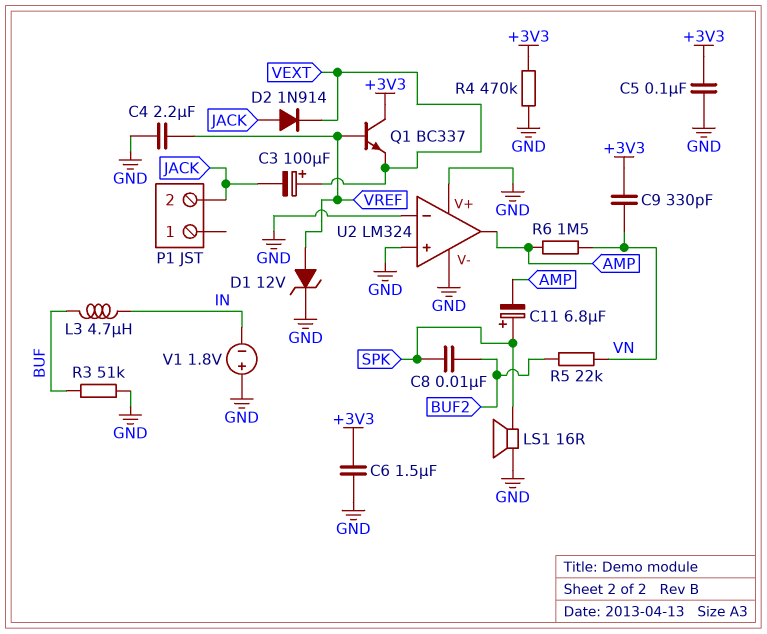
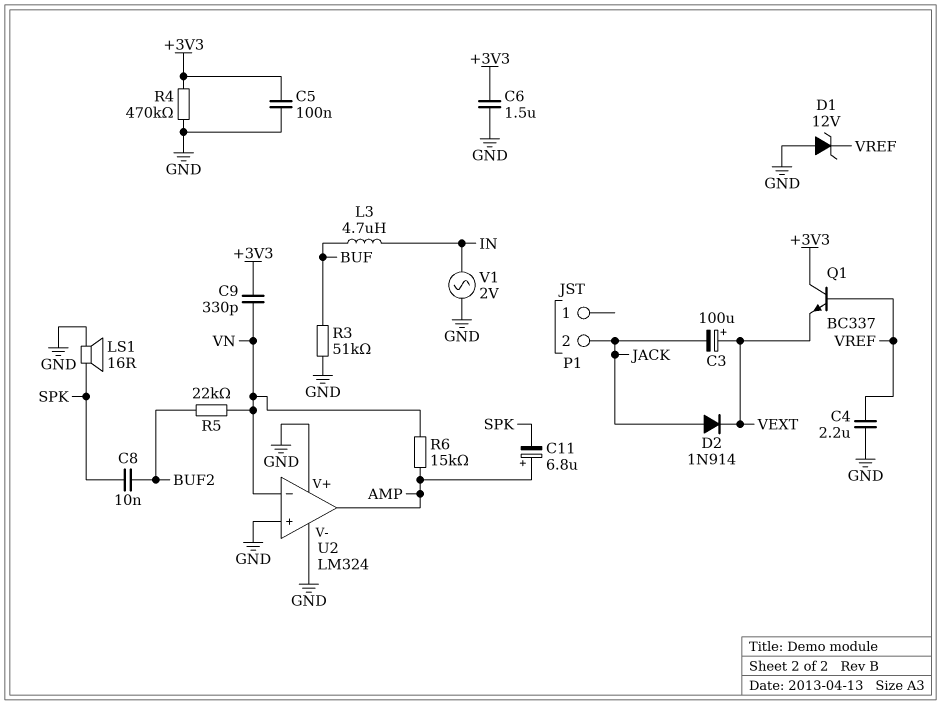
C11: 6.8uF (plus SPK, minus AMP) -> 6.8uF (plus AMP, minus SPK)
D1: zener 12V (A VREF, K GND) -> zener 12V (A GND, K VREF)
R6: 1.5M (AMP, VN) -> 15k (AMP, VN)
U2 pin in-: GND -> VN
V1: 1.8V (plus GND, minus IN) -> AC 2V (GND, IN)

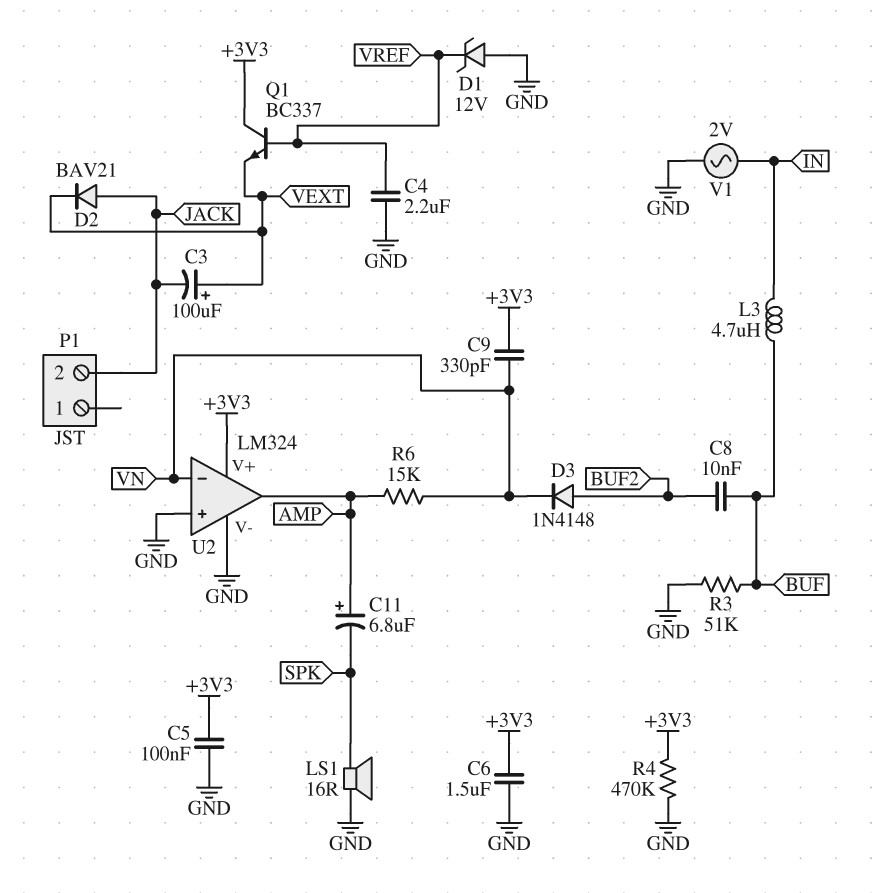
C8: 10nF (BUF2, SPK) -> 10nF (BUF, BUF2)
D2: diode 1N914 (A JACK, K VEXT) -> diode BAV21 (A JACK, K VEXT)
D3: none -> diode 1N4148 (A BUF2, K VN)
R5: 22k (BUF2, VN) -> none
U2 pin V+: GND -> +3V3

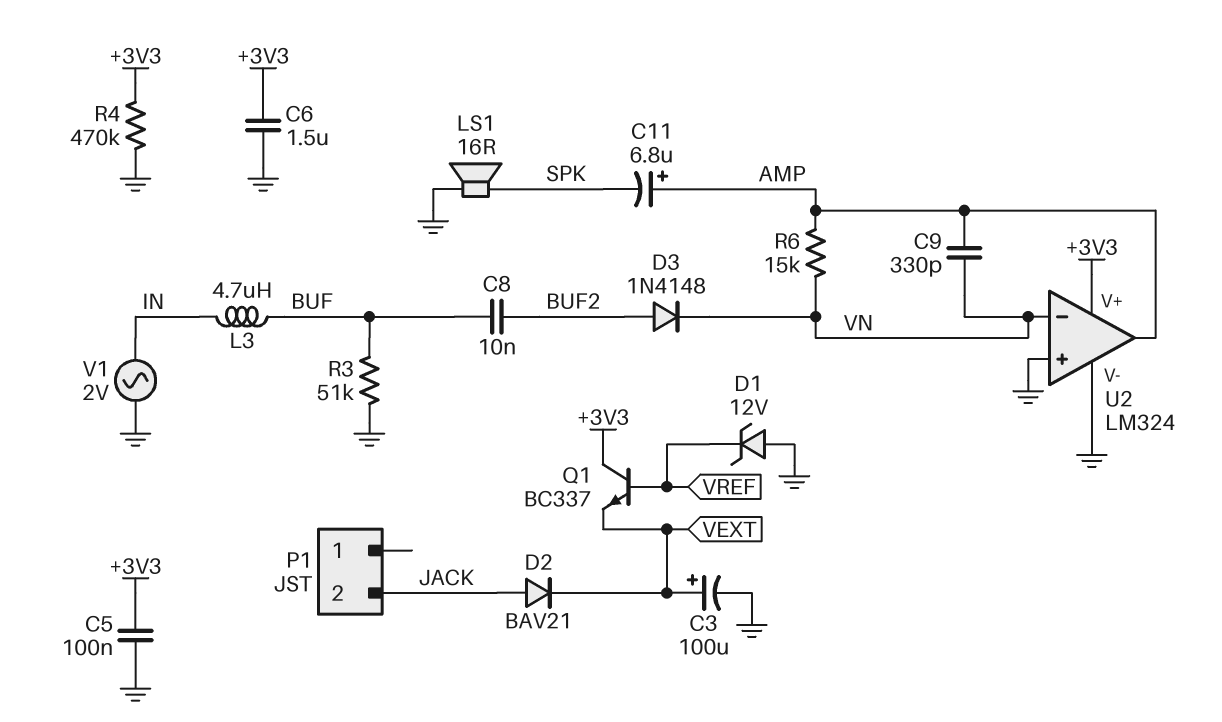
C3: 100uF (plus VEXT, minus JACK) -> 100uF (plus VEXT, minus GND)
C4: 2.2uF (GND, VREF) -> none
C9: 330pF (+3V3, VN) -> 330pF (AMP, VN)

